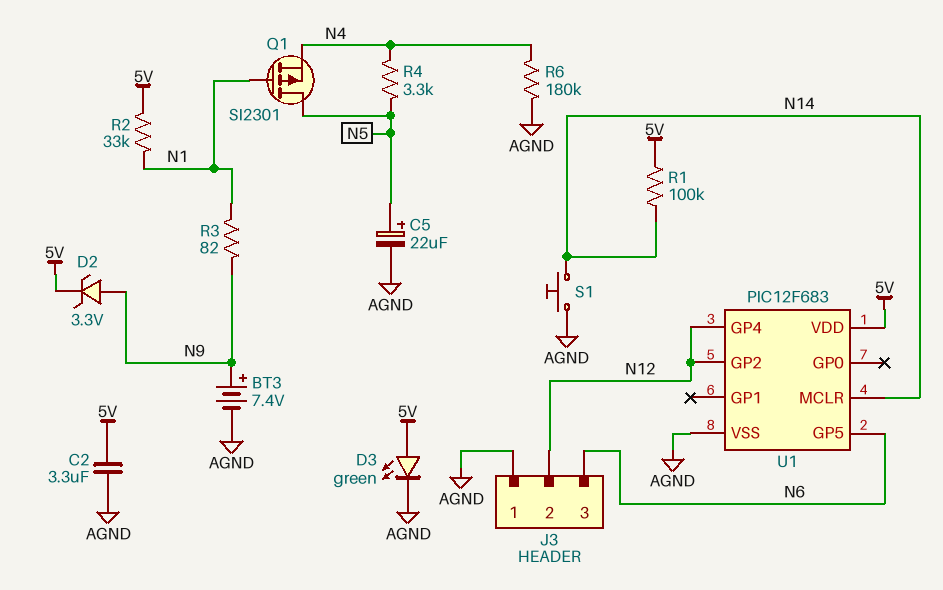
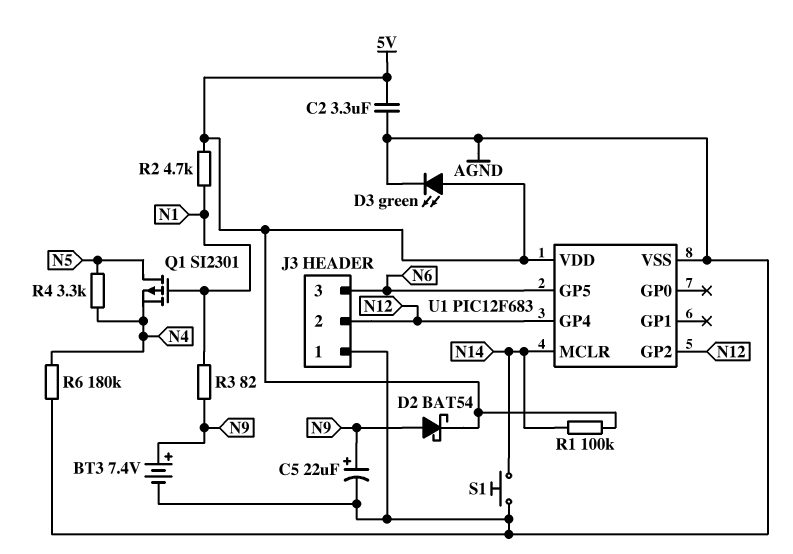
C5: 22uF (plus N5, minus AGND) -> 22uF (plus N9, minus AGND)
D2: zener 3.3V (A N9, K 5V) -> schottky BAT54 (A N9, K 5V)
R2: 33k (5V, N1) -> 4.7k (5V, N1)

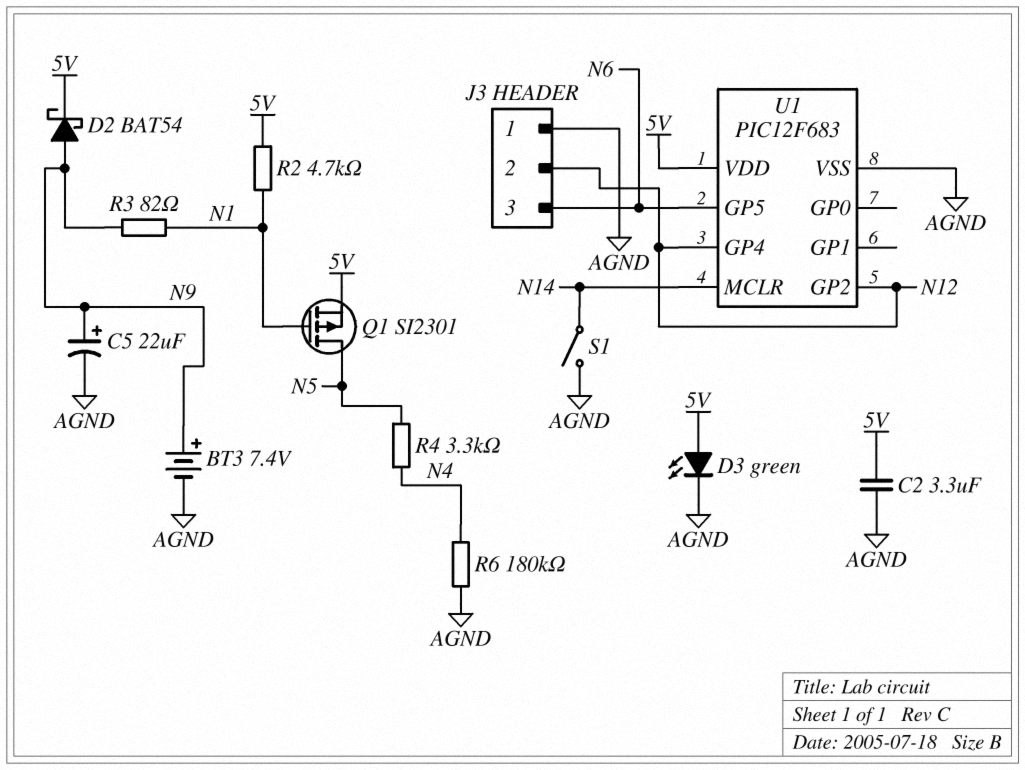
Q1: PMOS SI2301 (G N1, D N5, S N4) -> PMOS SI2301 (G N1, D N5, S 5V)
R1: 100k (5V, N14) -> none
S1: button (AGND, N14) -> switch (AGND, N14)

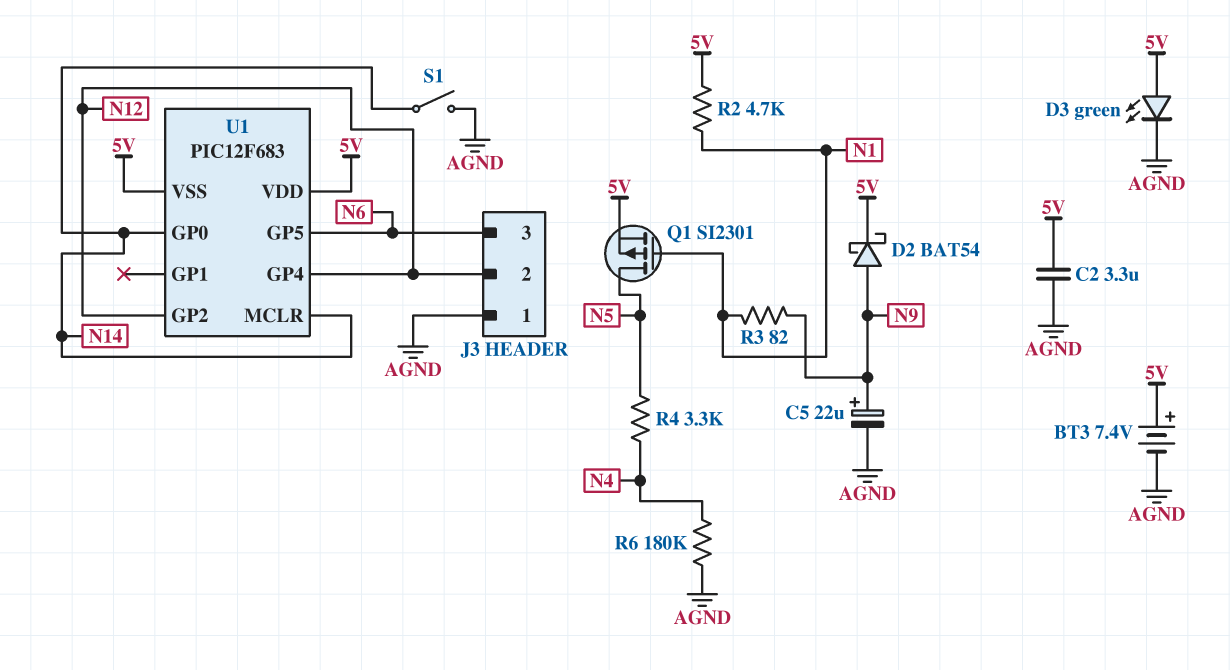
BT3: 7.4V (plus N9, minus AGND) -> 7.4V (plus 5V, minus AGND)
U1 pin GP0: none -> N14
U1 pin VSS: AGND -> 5V

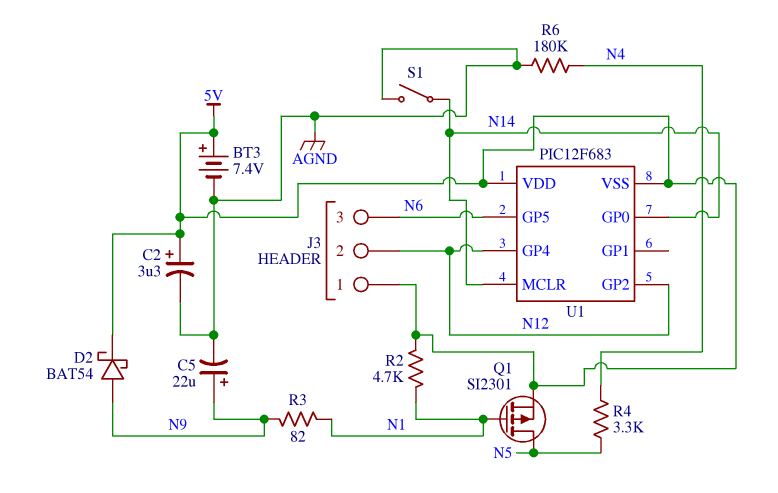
C2: 3.3uF (5V, AGND) -> 3.3uF (plus 5V, minus AGND)
D3: LED green (A 5V, K AGND) -> none
J3 pin 1: AGND -> 5V

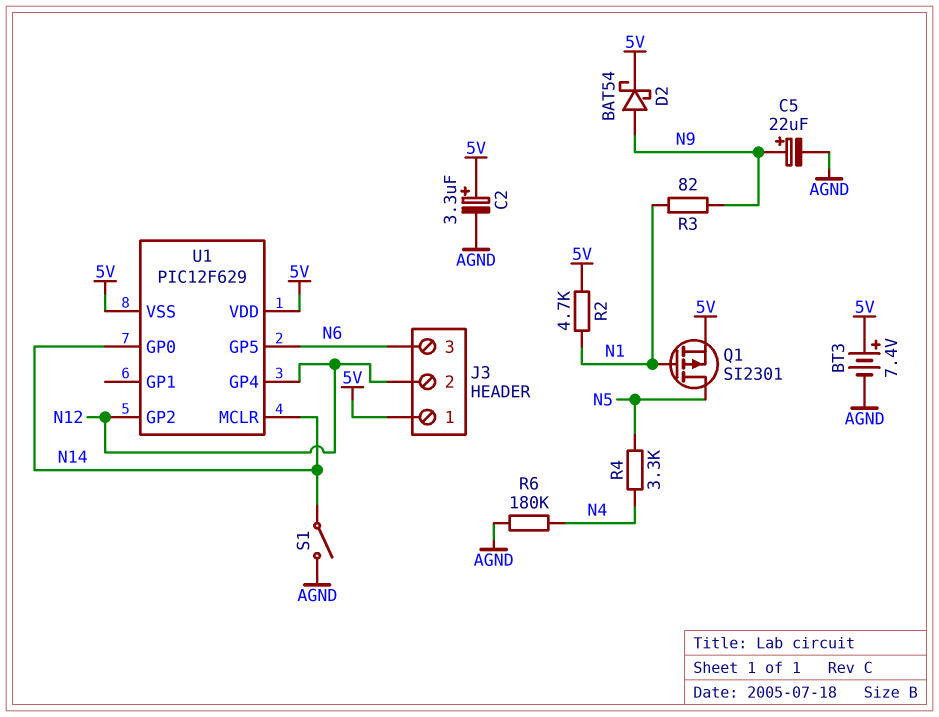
U1: PIC12F683 -> PIC12F629

